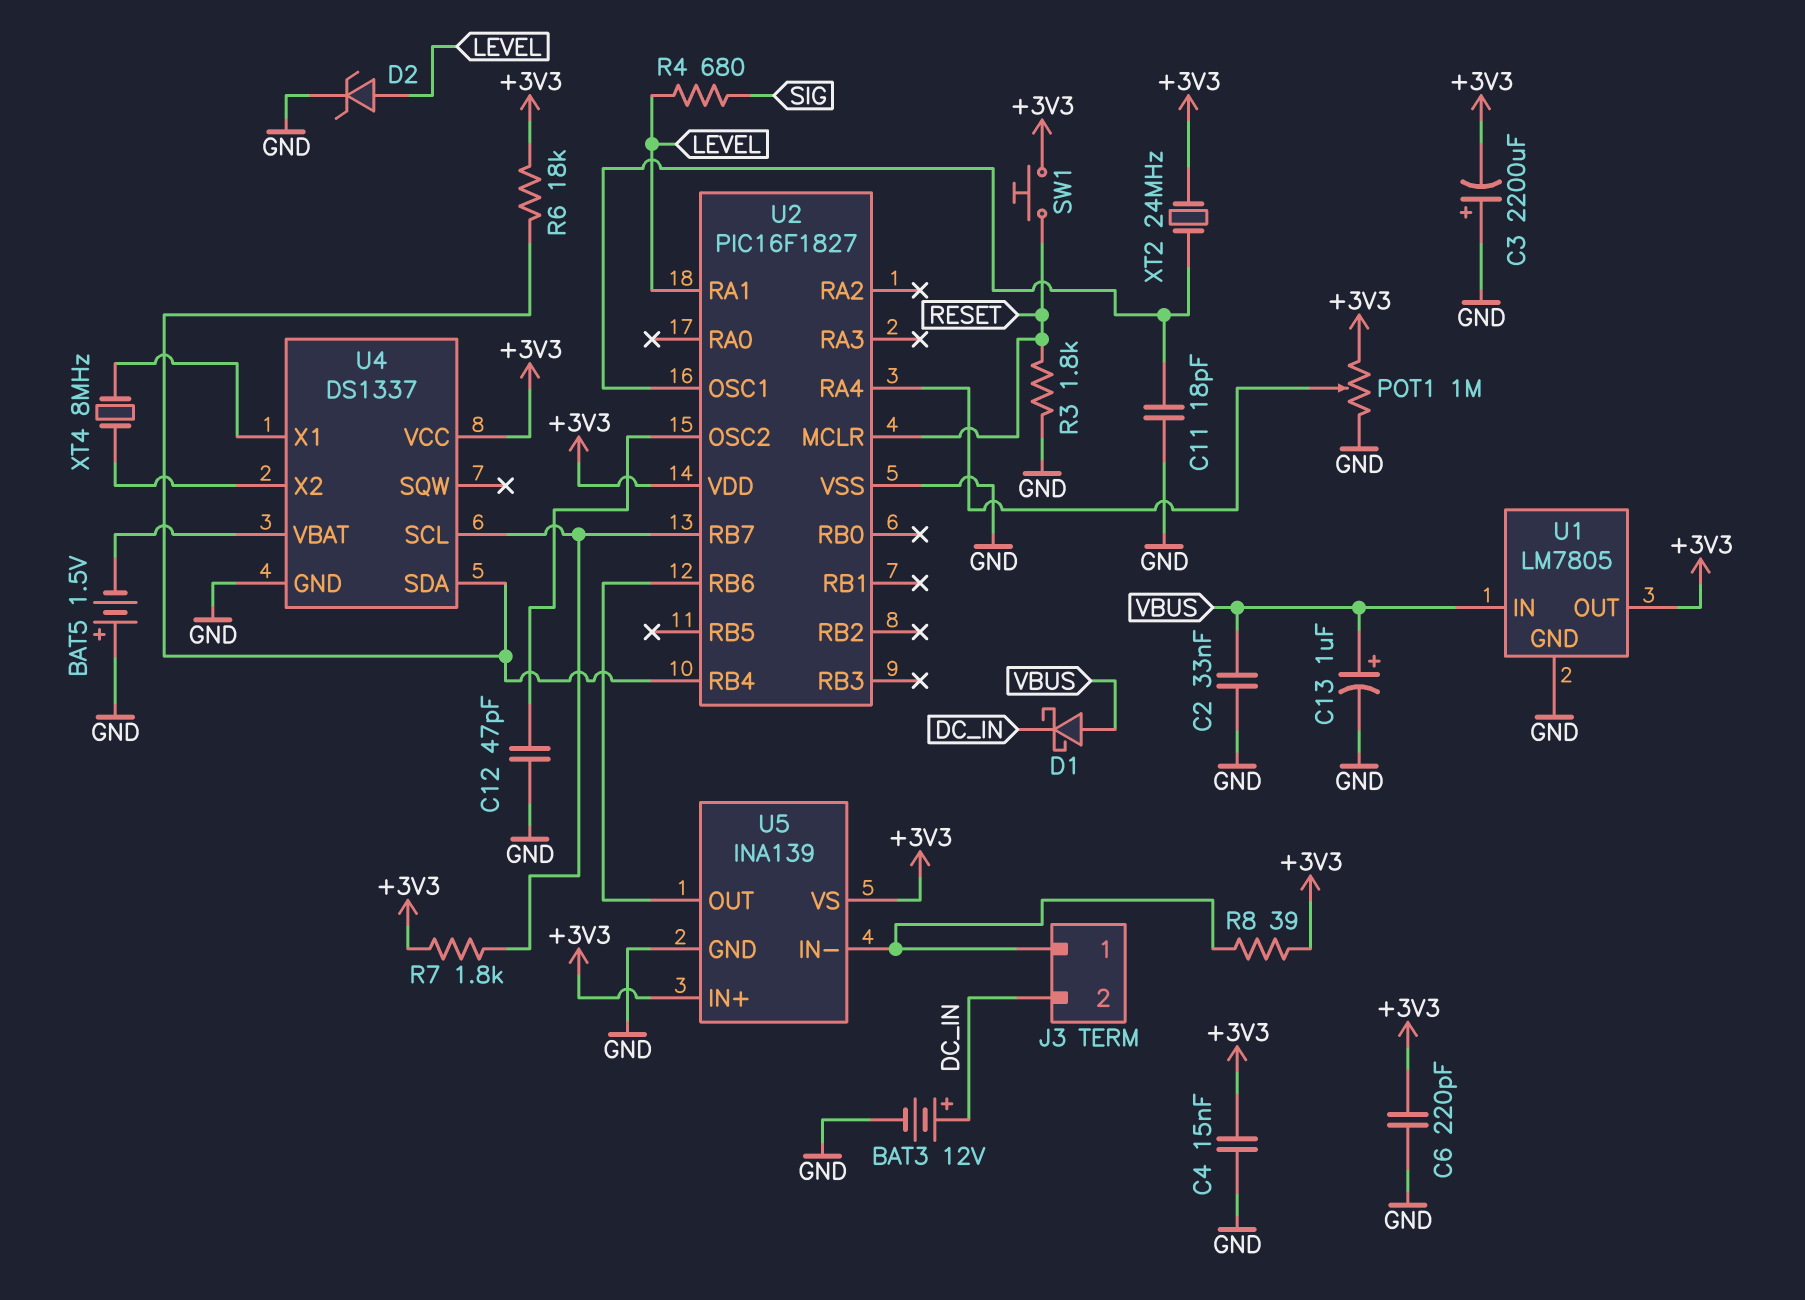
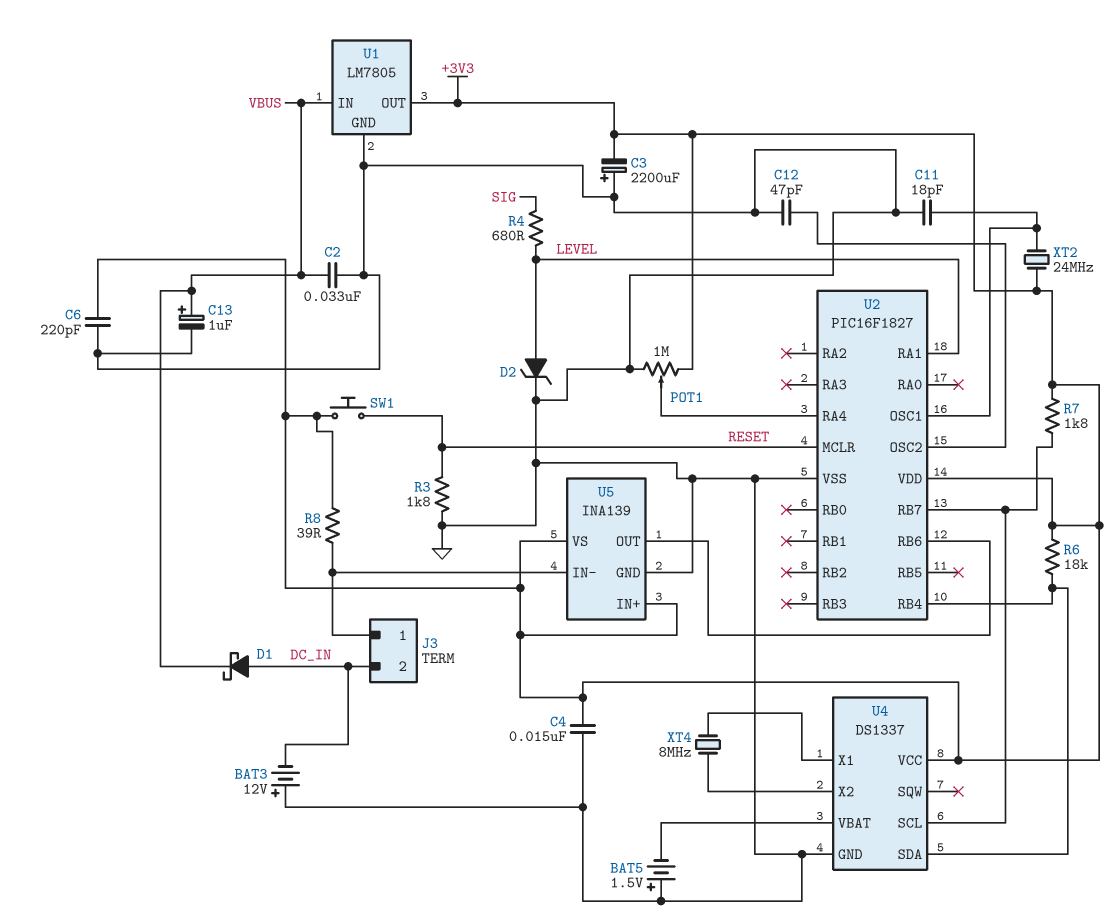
BAT3: 12V (plus DC_IN, minus GND) -> 12V (plus GND, minus DC_IN)
D1: schottky (A VBUS, K DC_IN) -> schottky (A DC_IN, K VBUS)

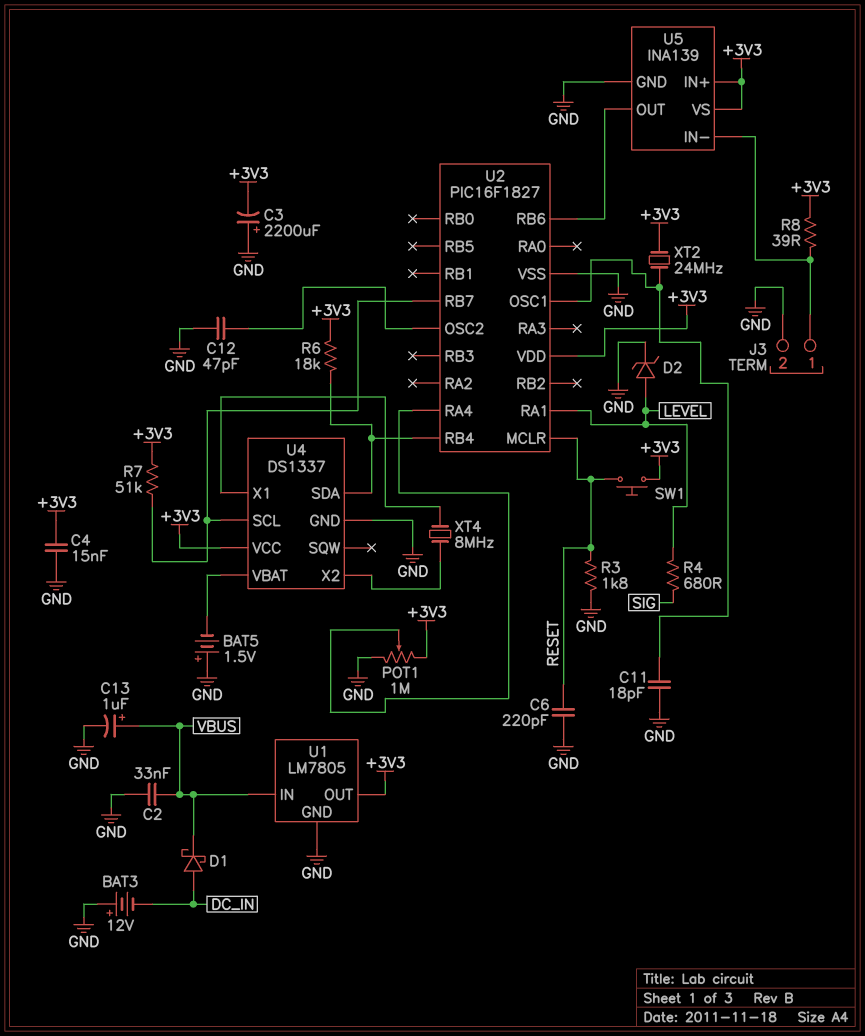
C6: 220pF (+3V3, GND) -> 220pF (GND, RESET)
J3 pin 2: DC_IN -> GND
R7: 1.8k (+3V3, U2/RB7) -> 51k (+3V3, U2/RB7)

